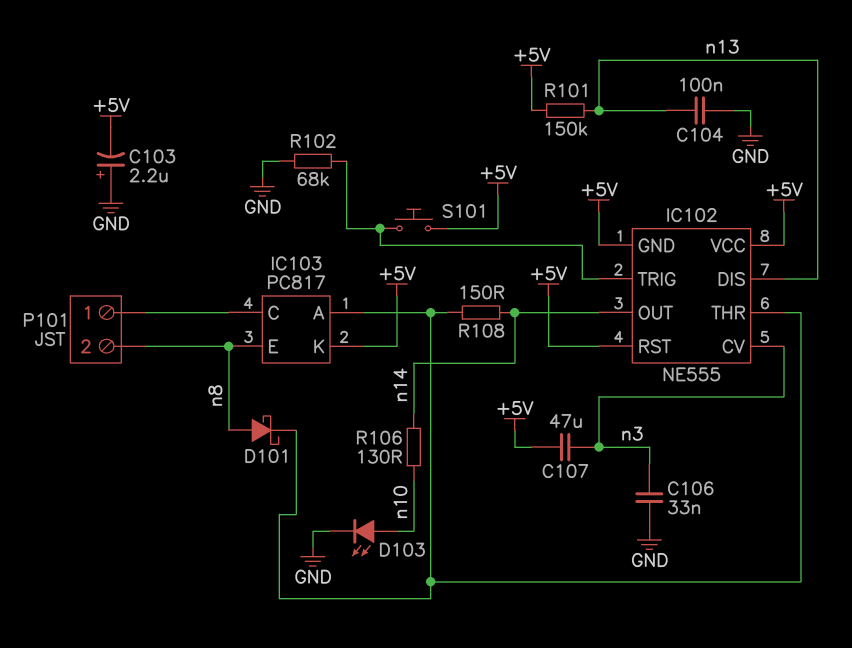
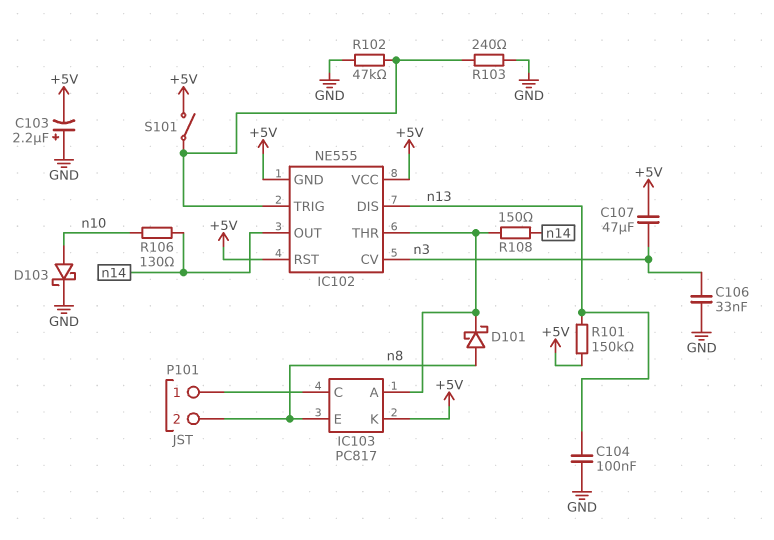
D103: LED (A n10, K GND) -> schottky (A n10, K GND)
R102: 68k (GND, IC102/TRIG) -> 47k (GND, IC102/TRIG)
R103: none -> 240 (GND, IC102/TRIG)
S101: button (+5V, IC102/TRIG) -> switch (+5V, IC102/TRIG)

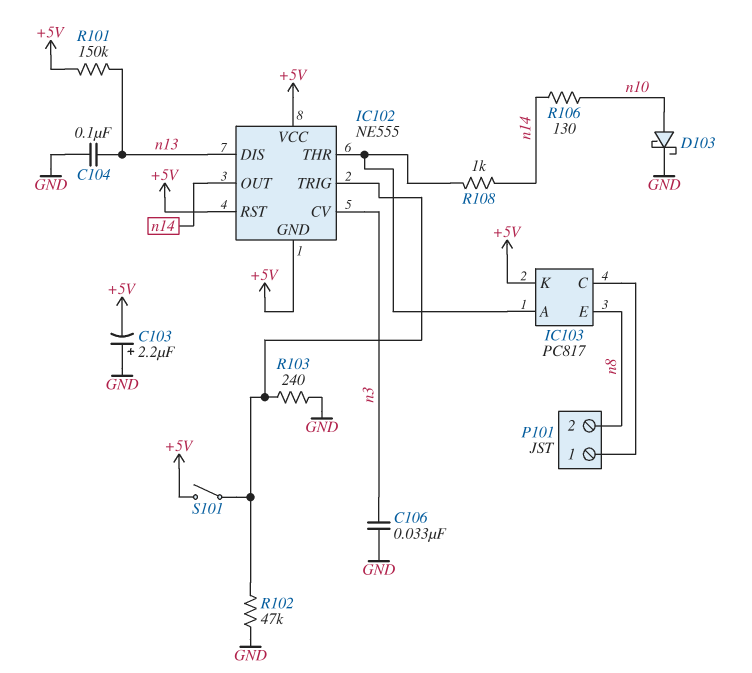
C107: 47uF (+5V, n3) -> none
D101: schottky (A n8, K IC102/THR) -> none
R108: 150 (IC102/THR, n14) -> 1k (IC102/THR, n14)

